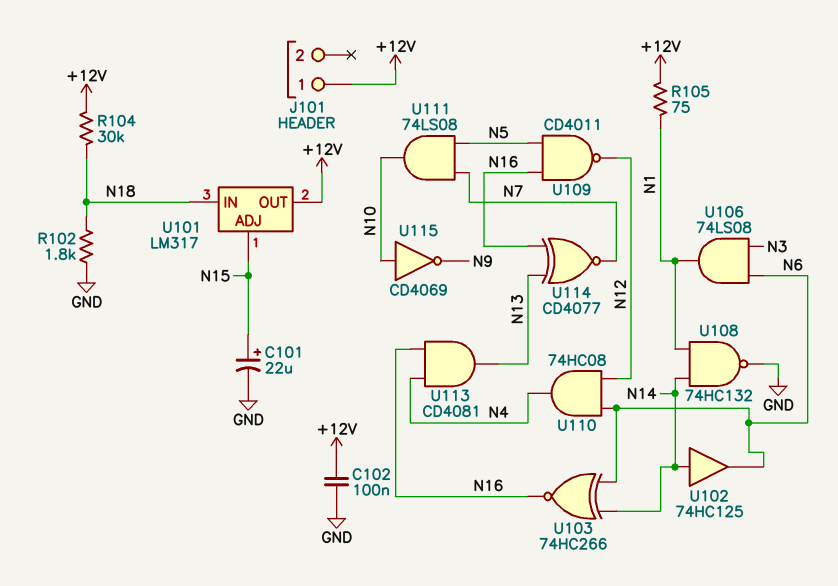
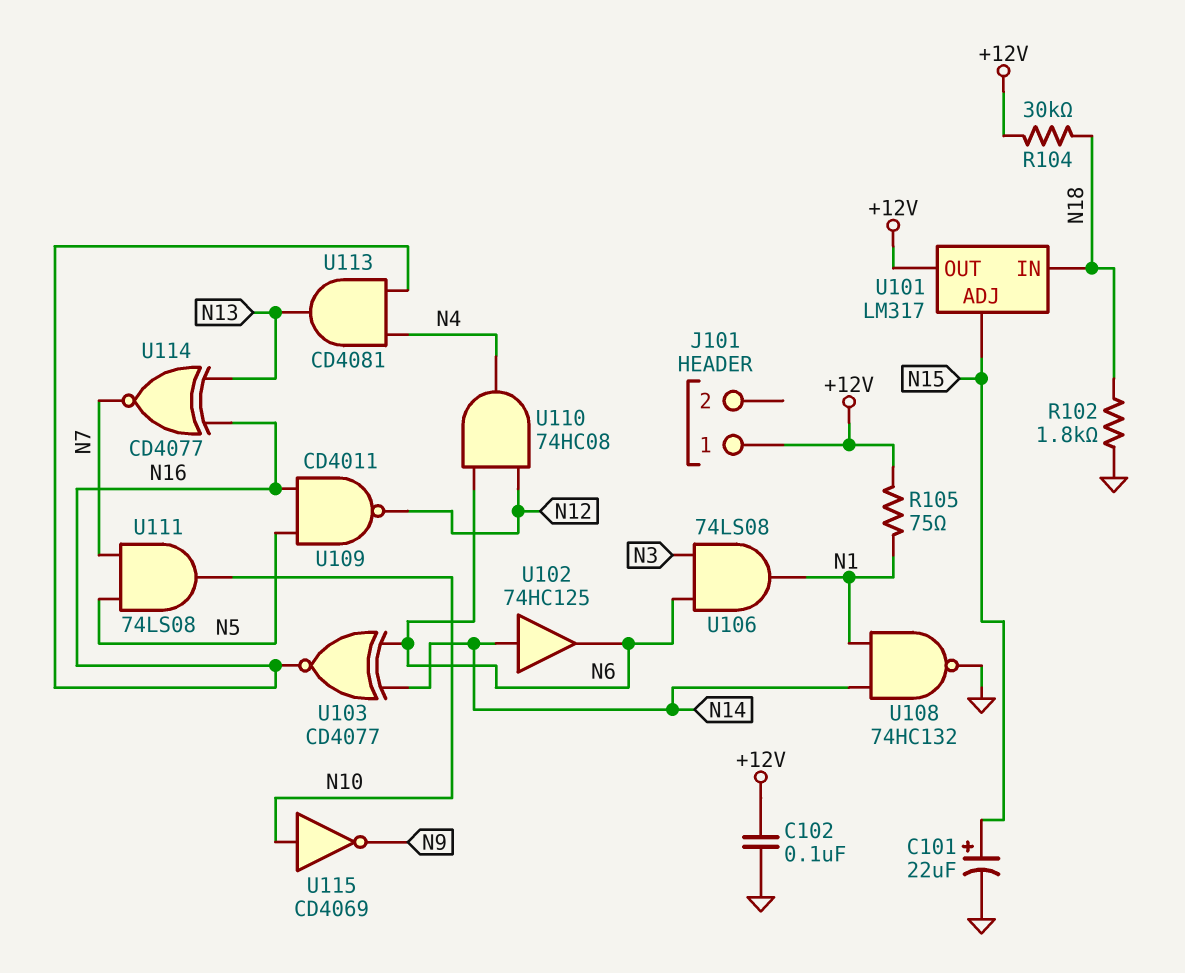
U103: XNOR 74HC266 (in N6, in N14, out N16) -> XNOR CD4077 (in N6, in N14, out N16)

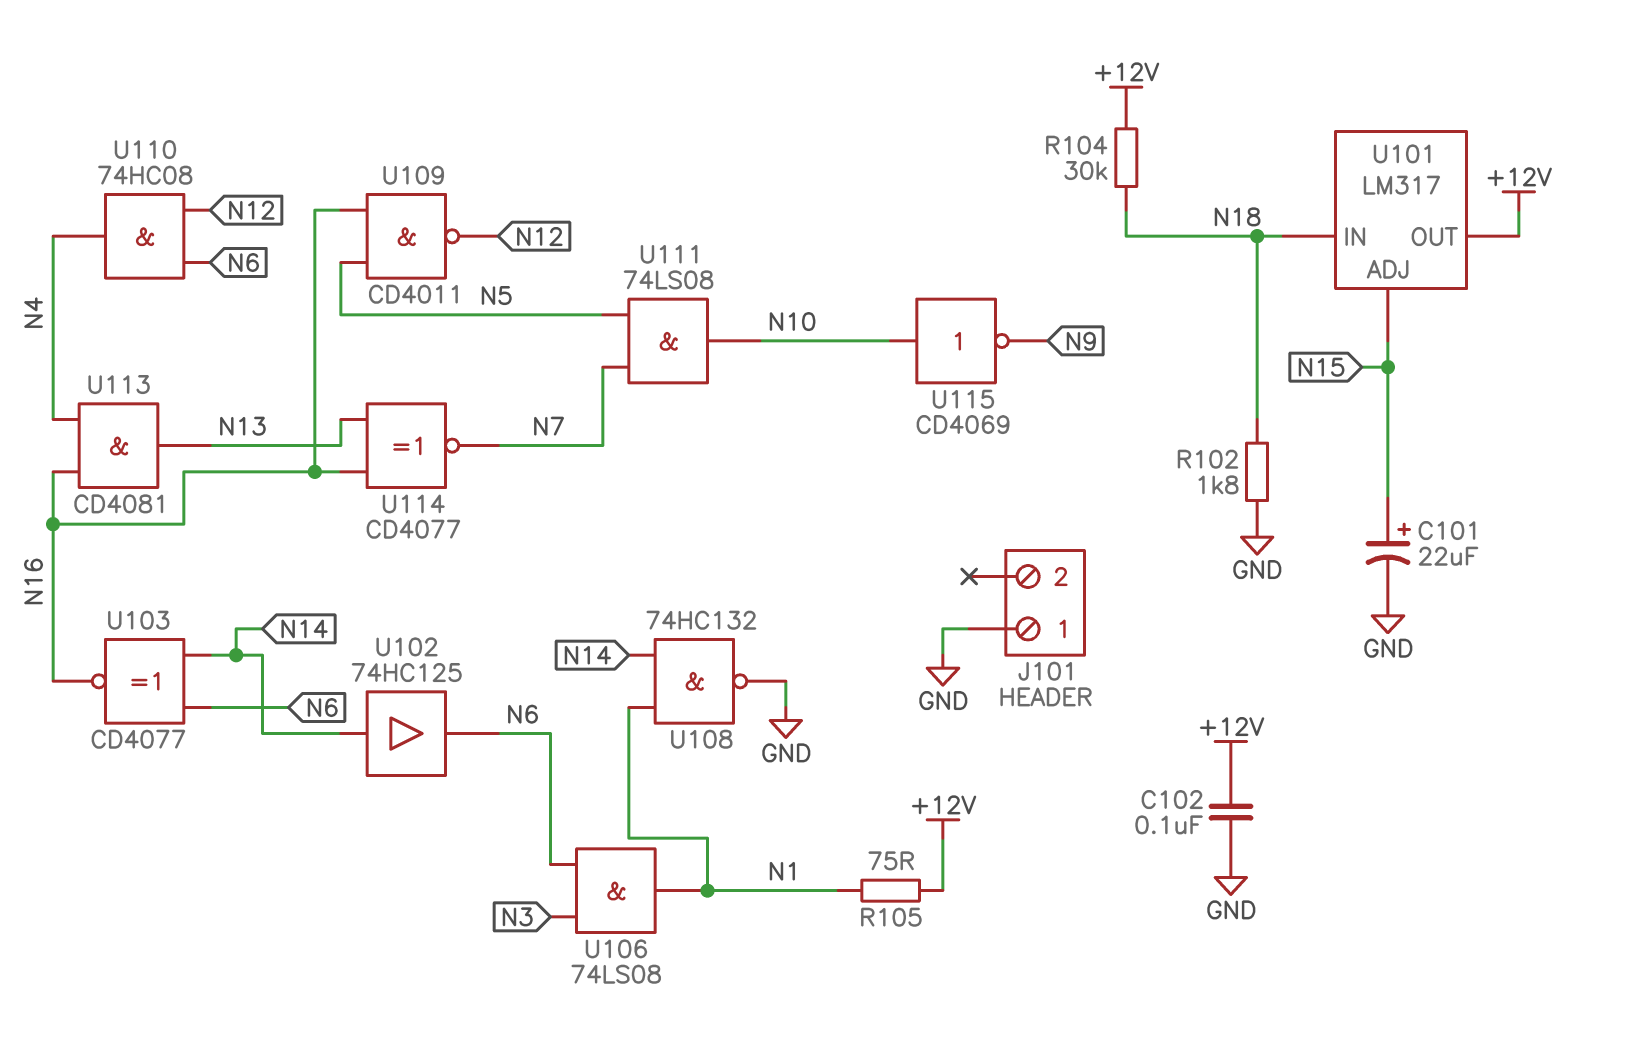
J101 pin 1: +12V -> GND

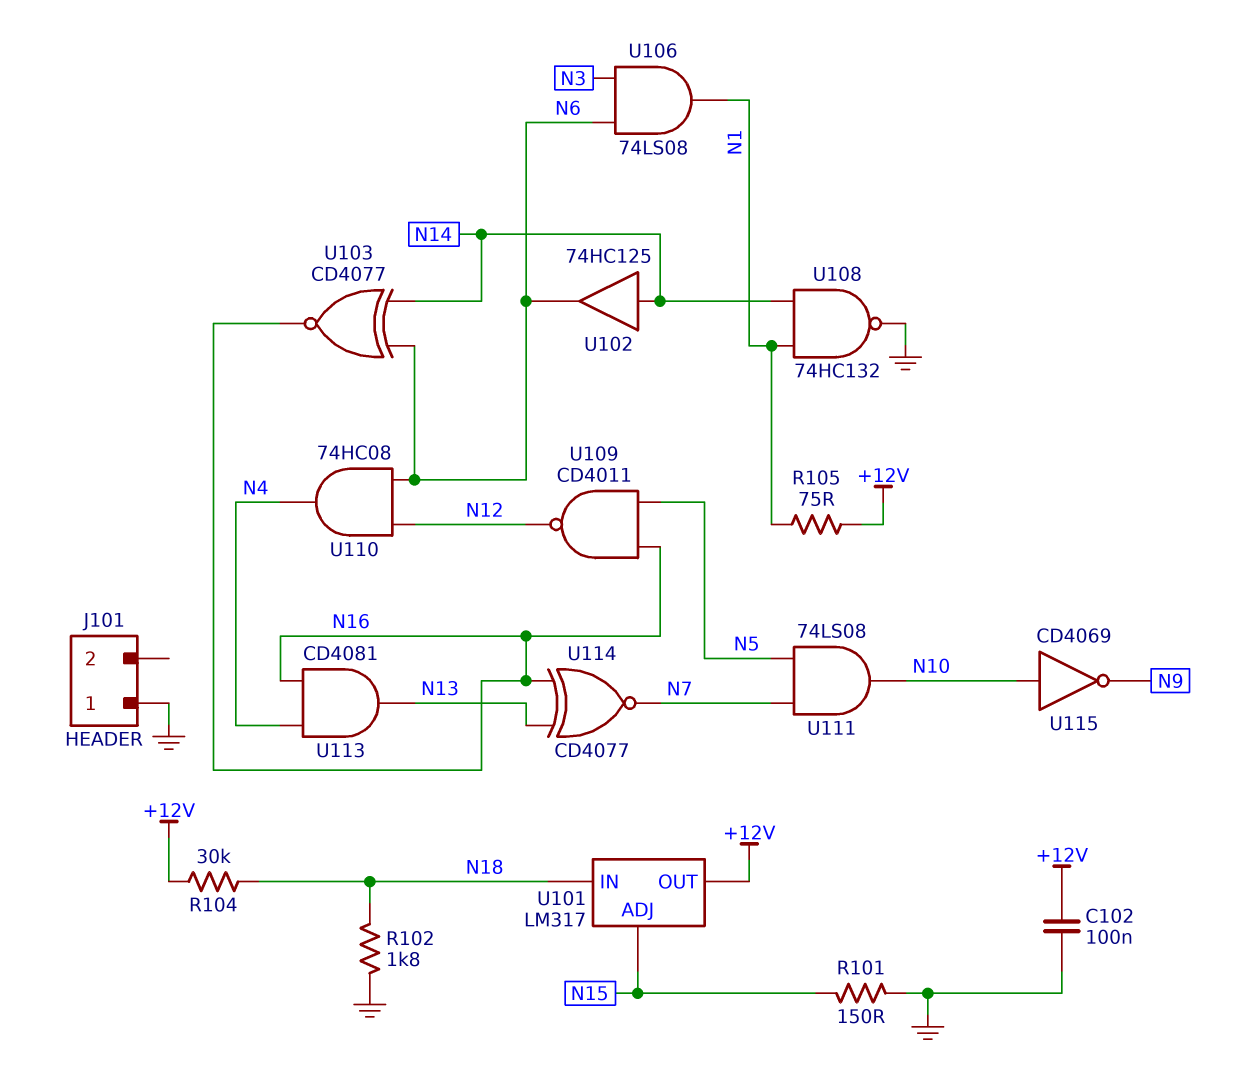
C101: 22uF (plus N15, minus GND) -> none
R101: none -> 150 (GND, N15)

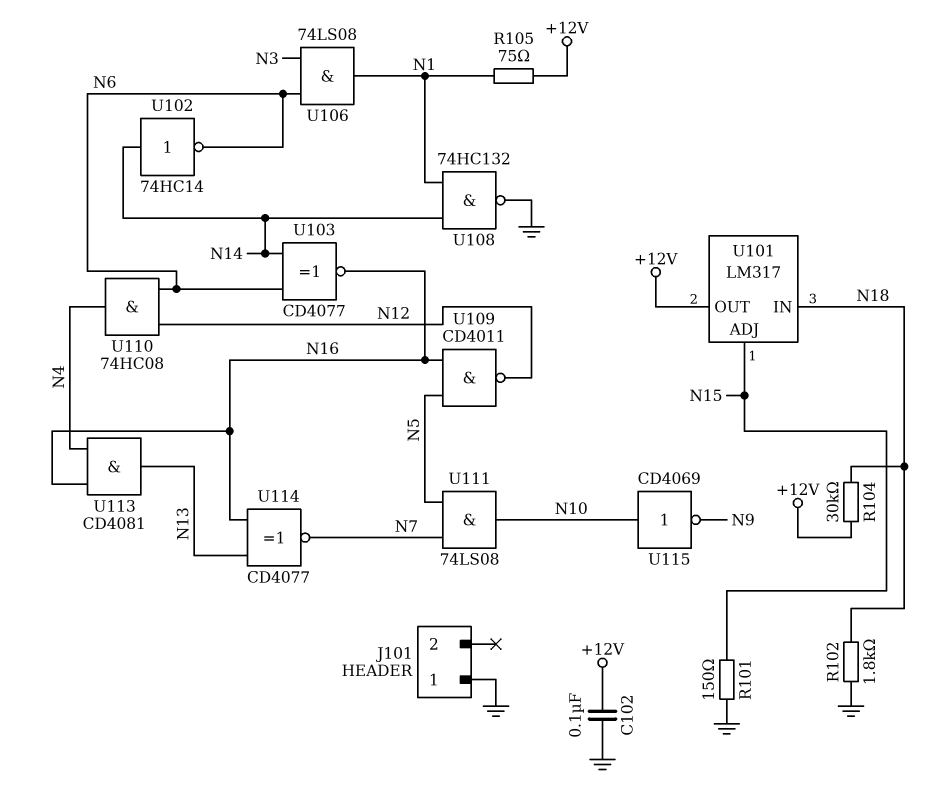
U102: buffer 74HC125 (in N14, out N6) -> NOT 74HC14 (in N14, out N6)

